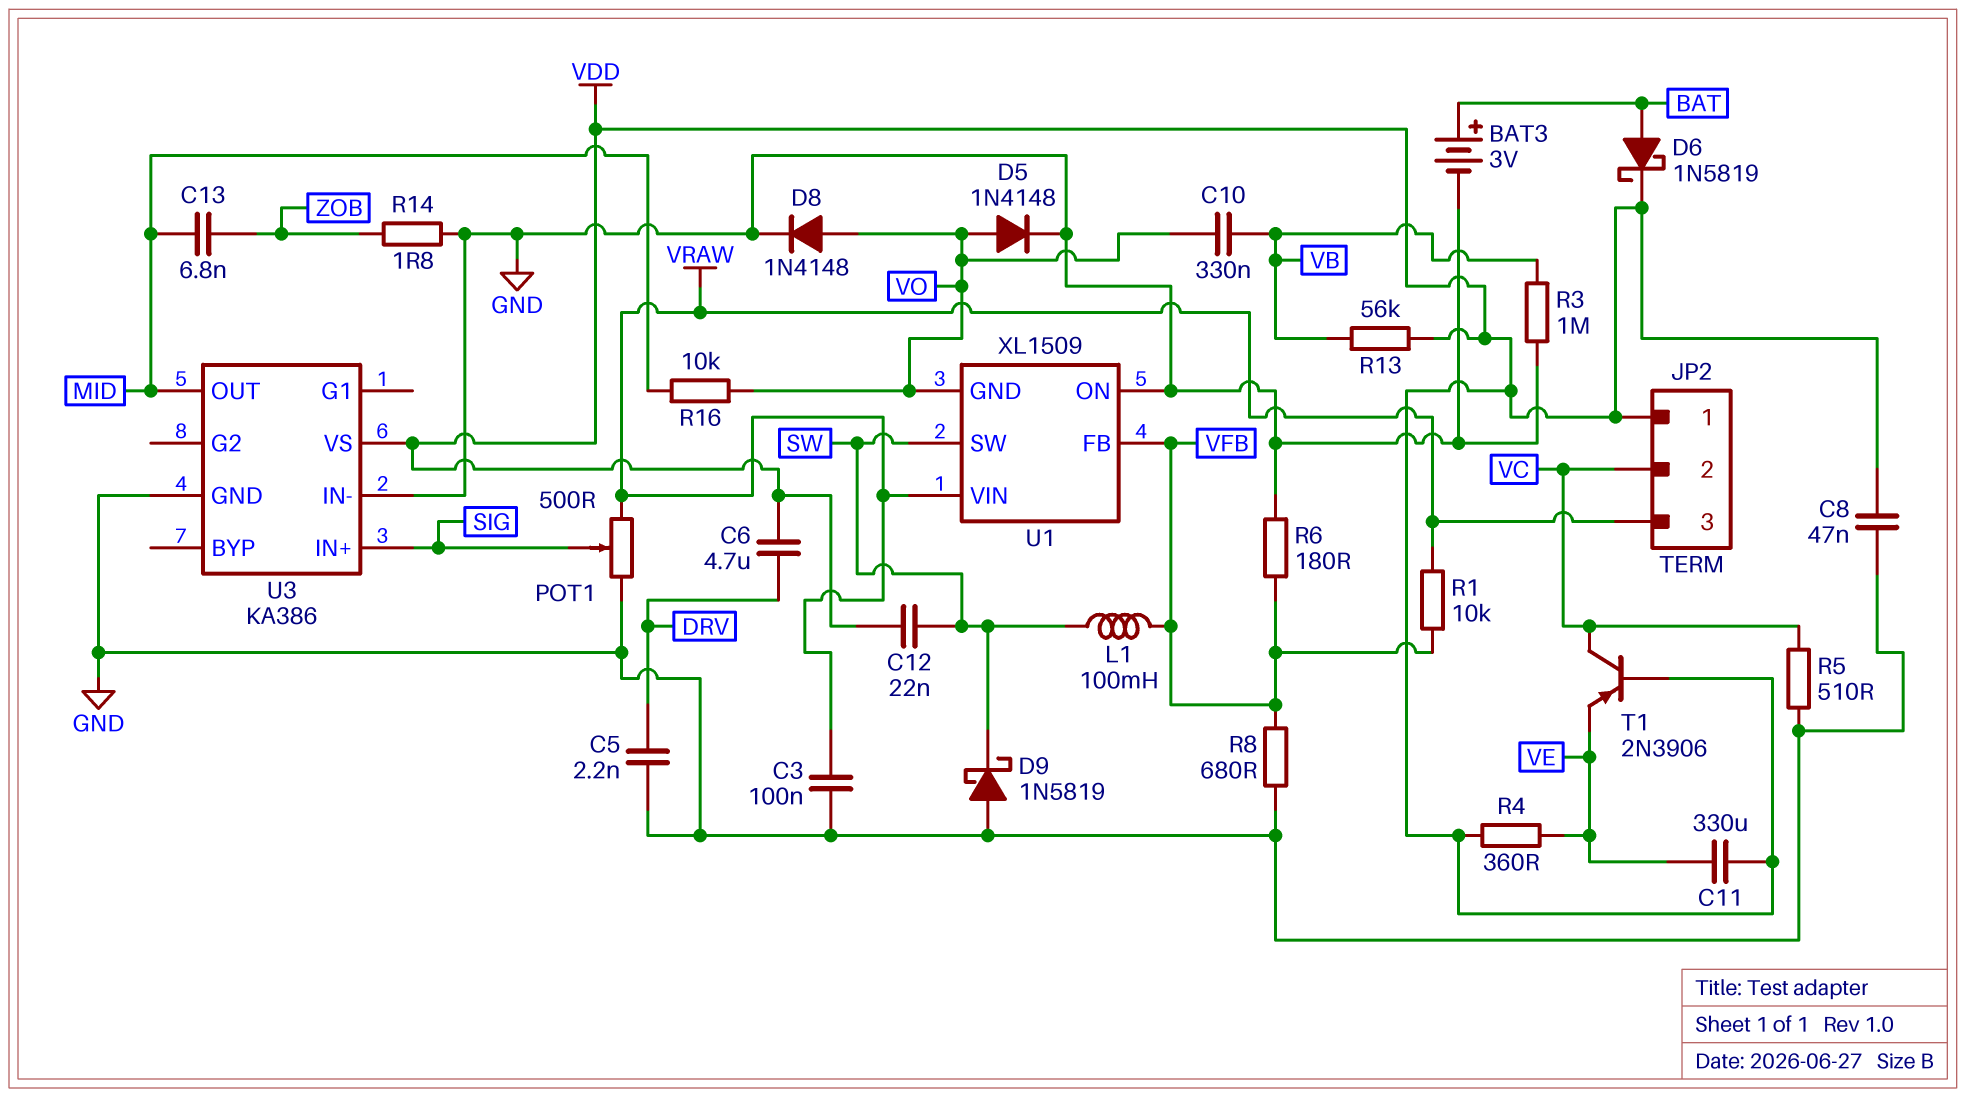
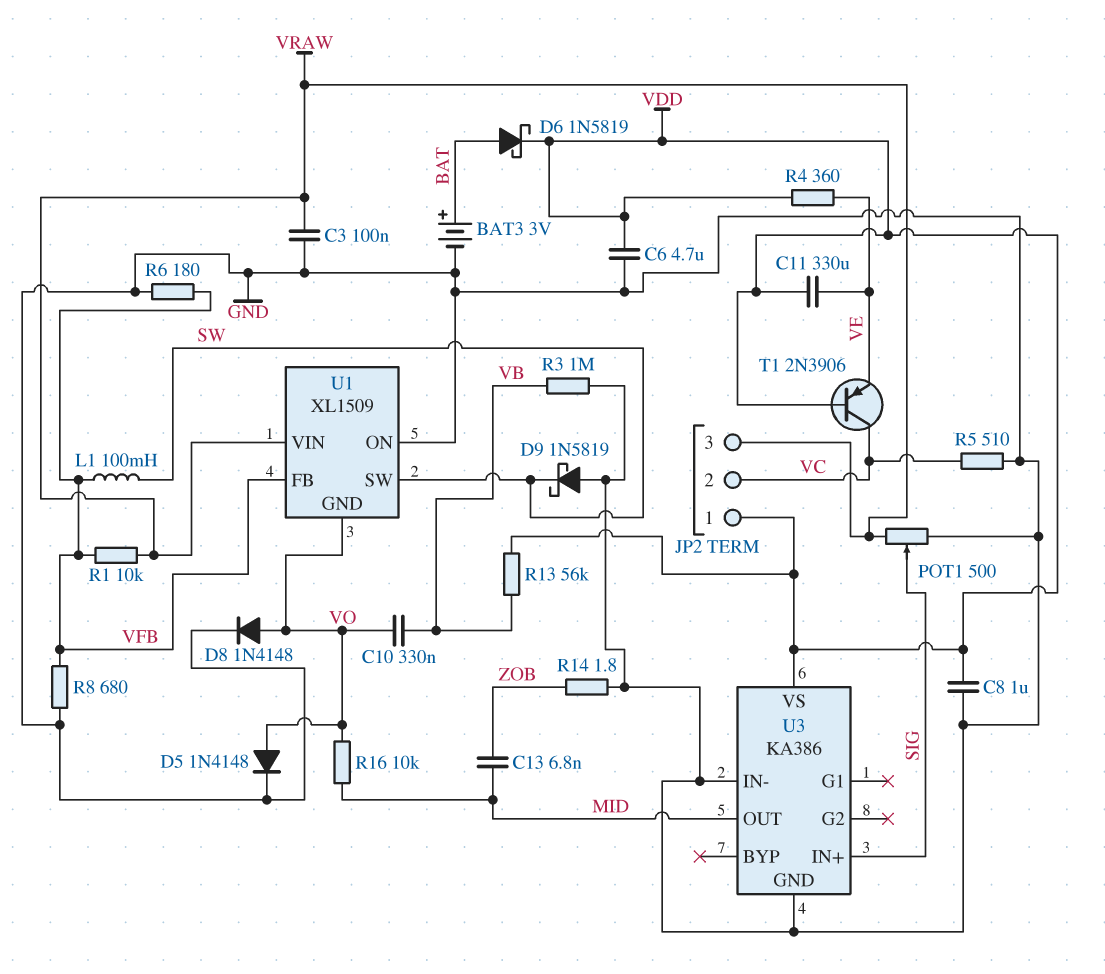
C5: 2.2nF (DRV, GND) -> none
C6: 4.7uF (DRV, VDD) -> 4.7uF (GND, VDD)
C8: 47nF (GND, VDD) -> 1uF (GND, VDD)
C12: 22nF (SW, VDD) -> none

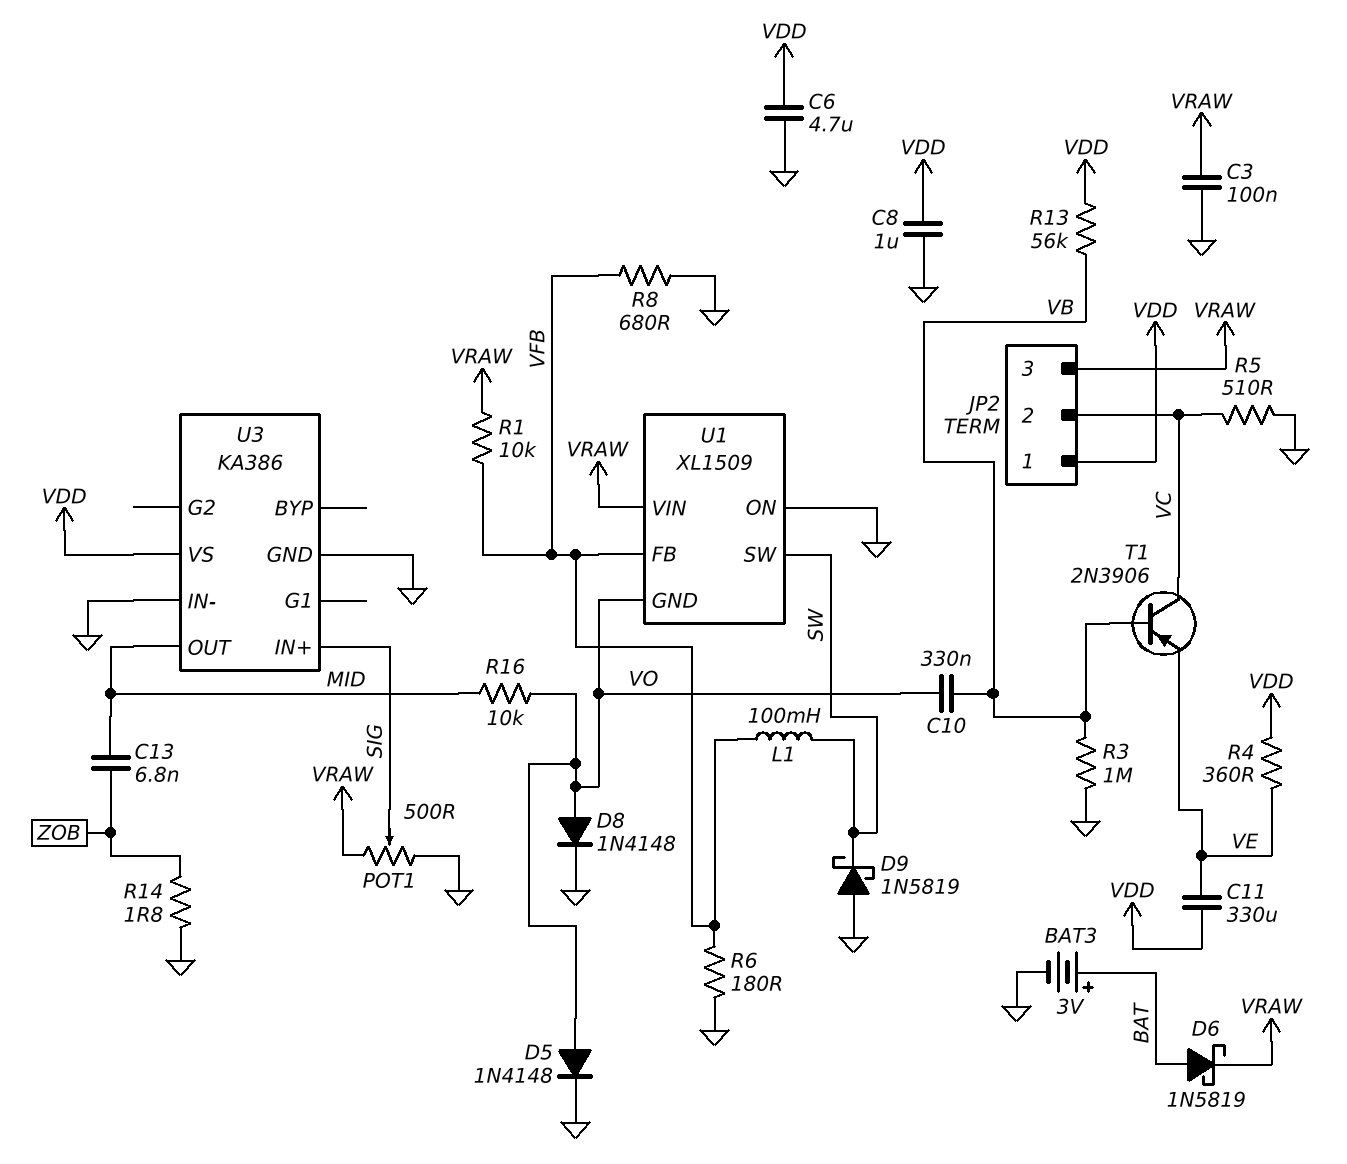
D6: schottky 1N5819 (A BAT, K VDD) -> schottky 1N5819 (A BAT, K VRAW)
T1: PNP 2N3906 (B VDD, C VC, E VE) -> PNP 2N3906 (B VB, C VC, E VE)

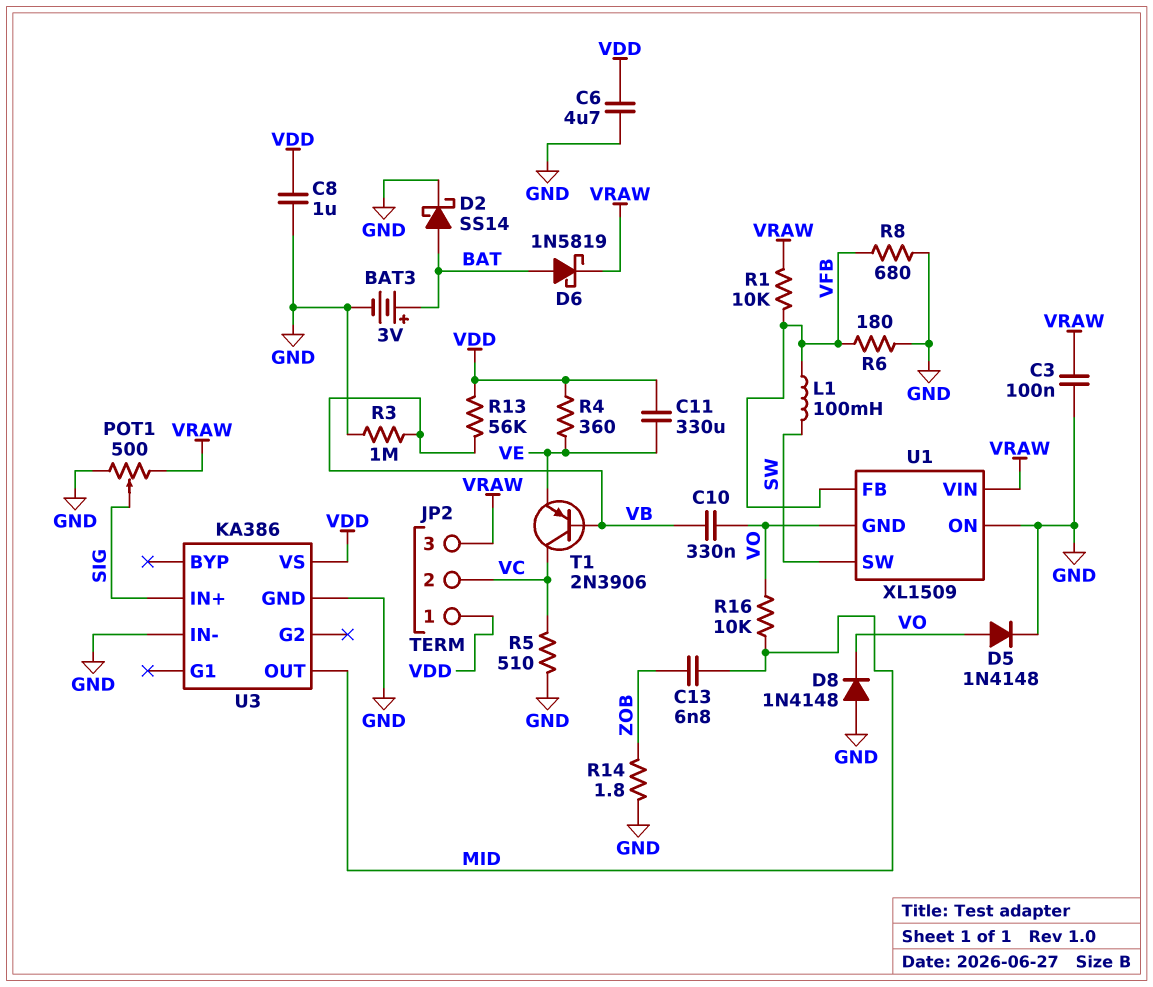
D2: none -> schottky SS14 (A BAT, K GND)
D8: diode 1N4148 (A VO, K GND) -> diode 1N4148 (A GND, K VO)
D9: schottky 1N5819 (A GND, K SW) -> none

